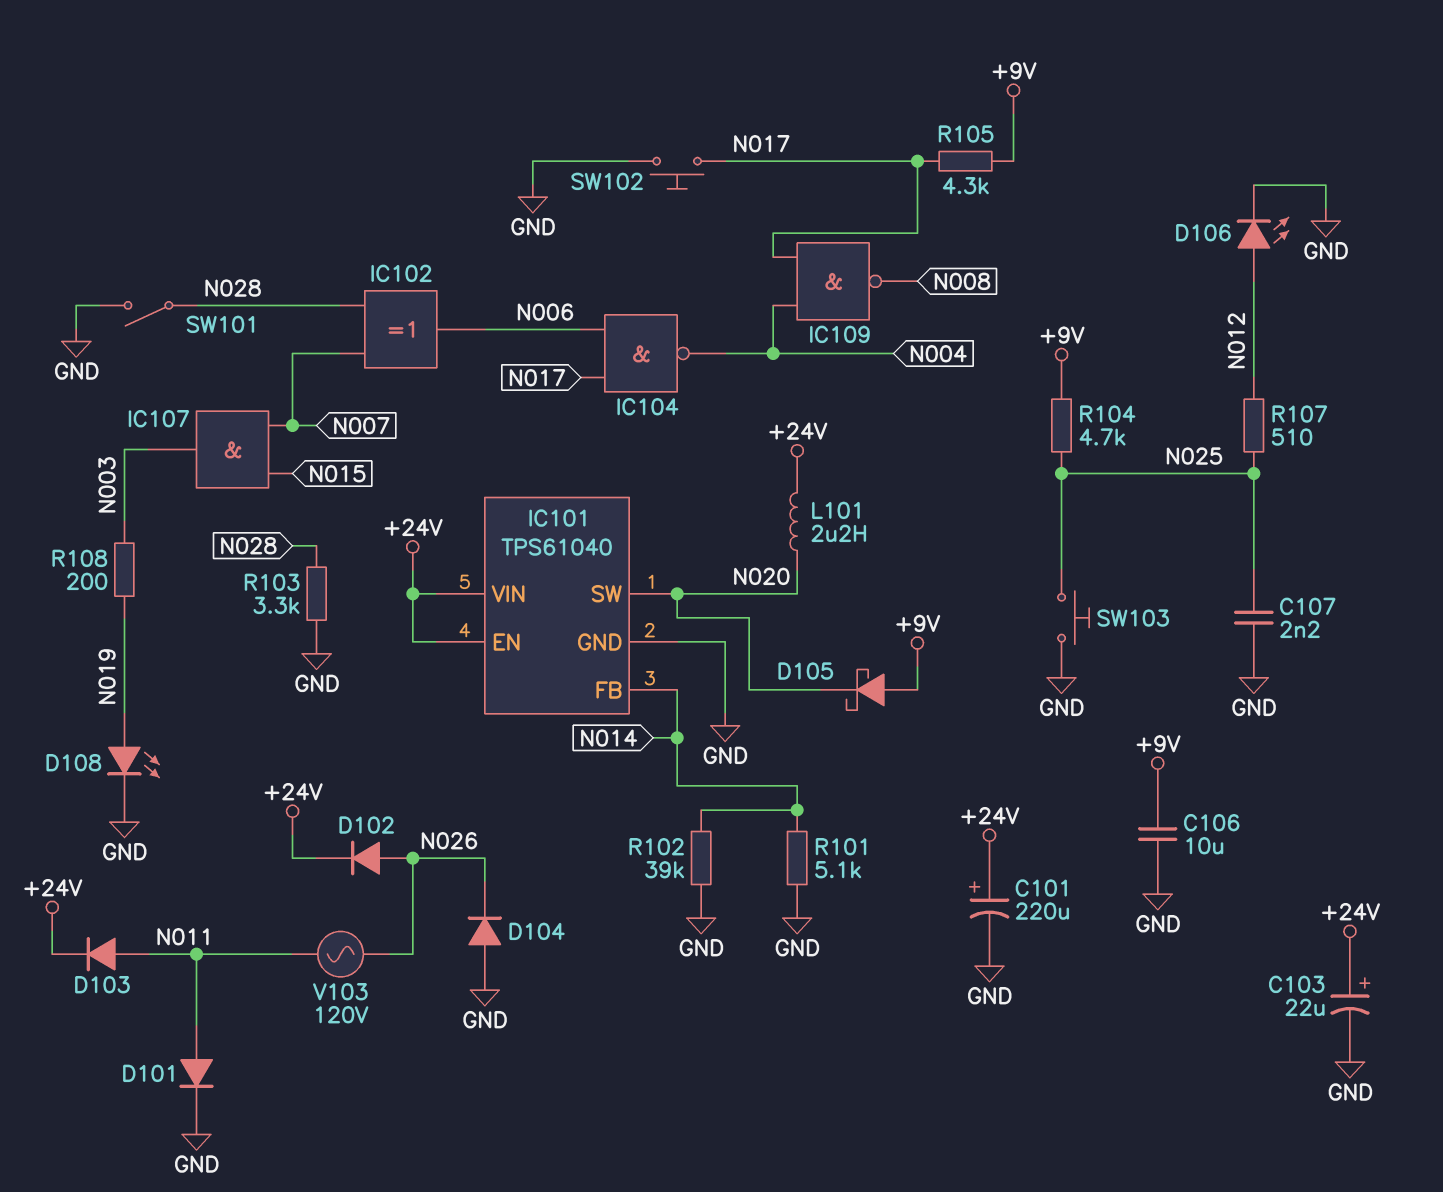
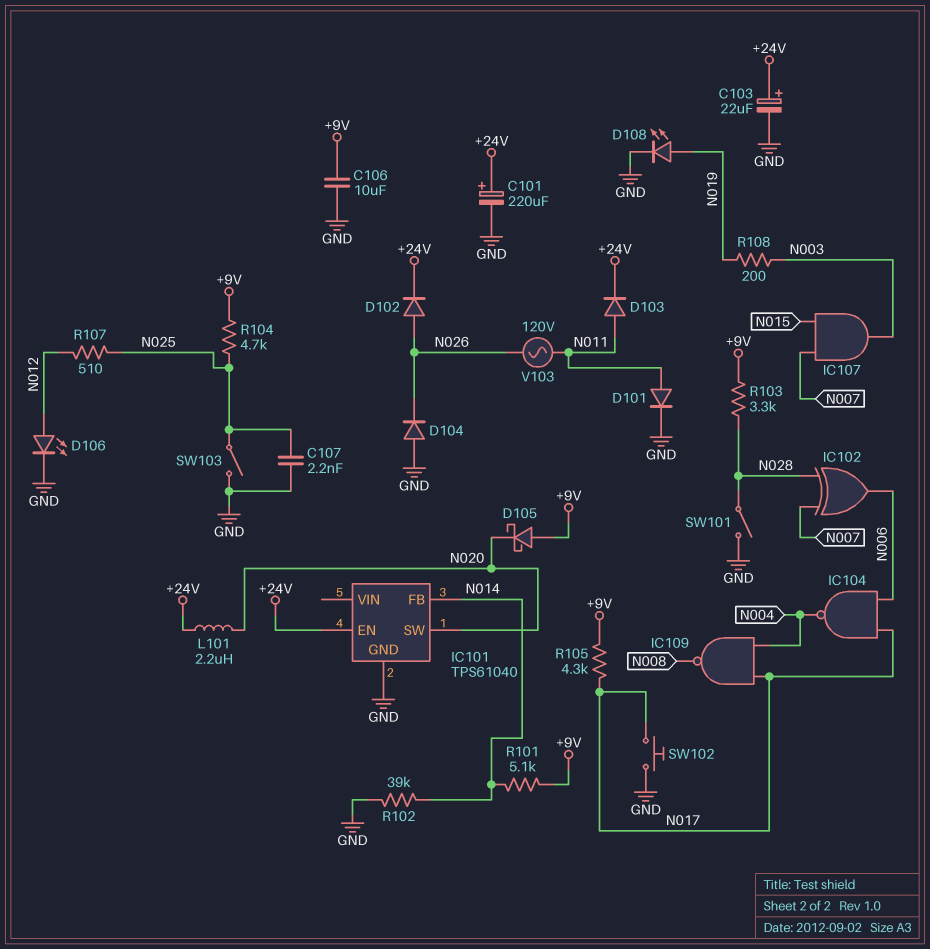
IC101 pin VIN: +24V -> none
R101: 5.1k (GND, N014) -> 5.1k (+9V, N014)
R103: 3.3k (GND, N028) -> 3.3k (+9V, N028)
SW103: button (GND, N025) -> switch (GND, N025)

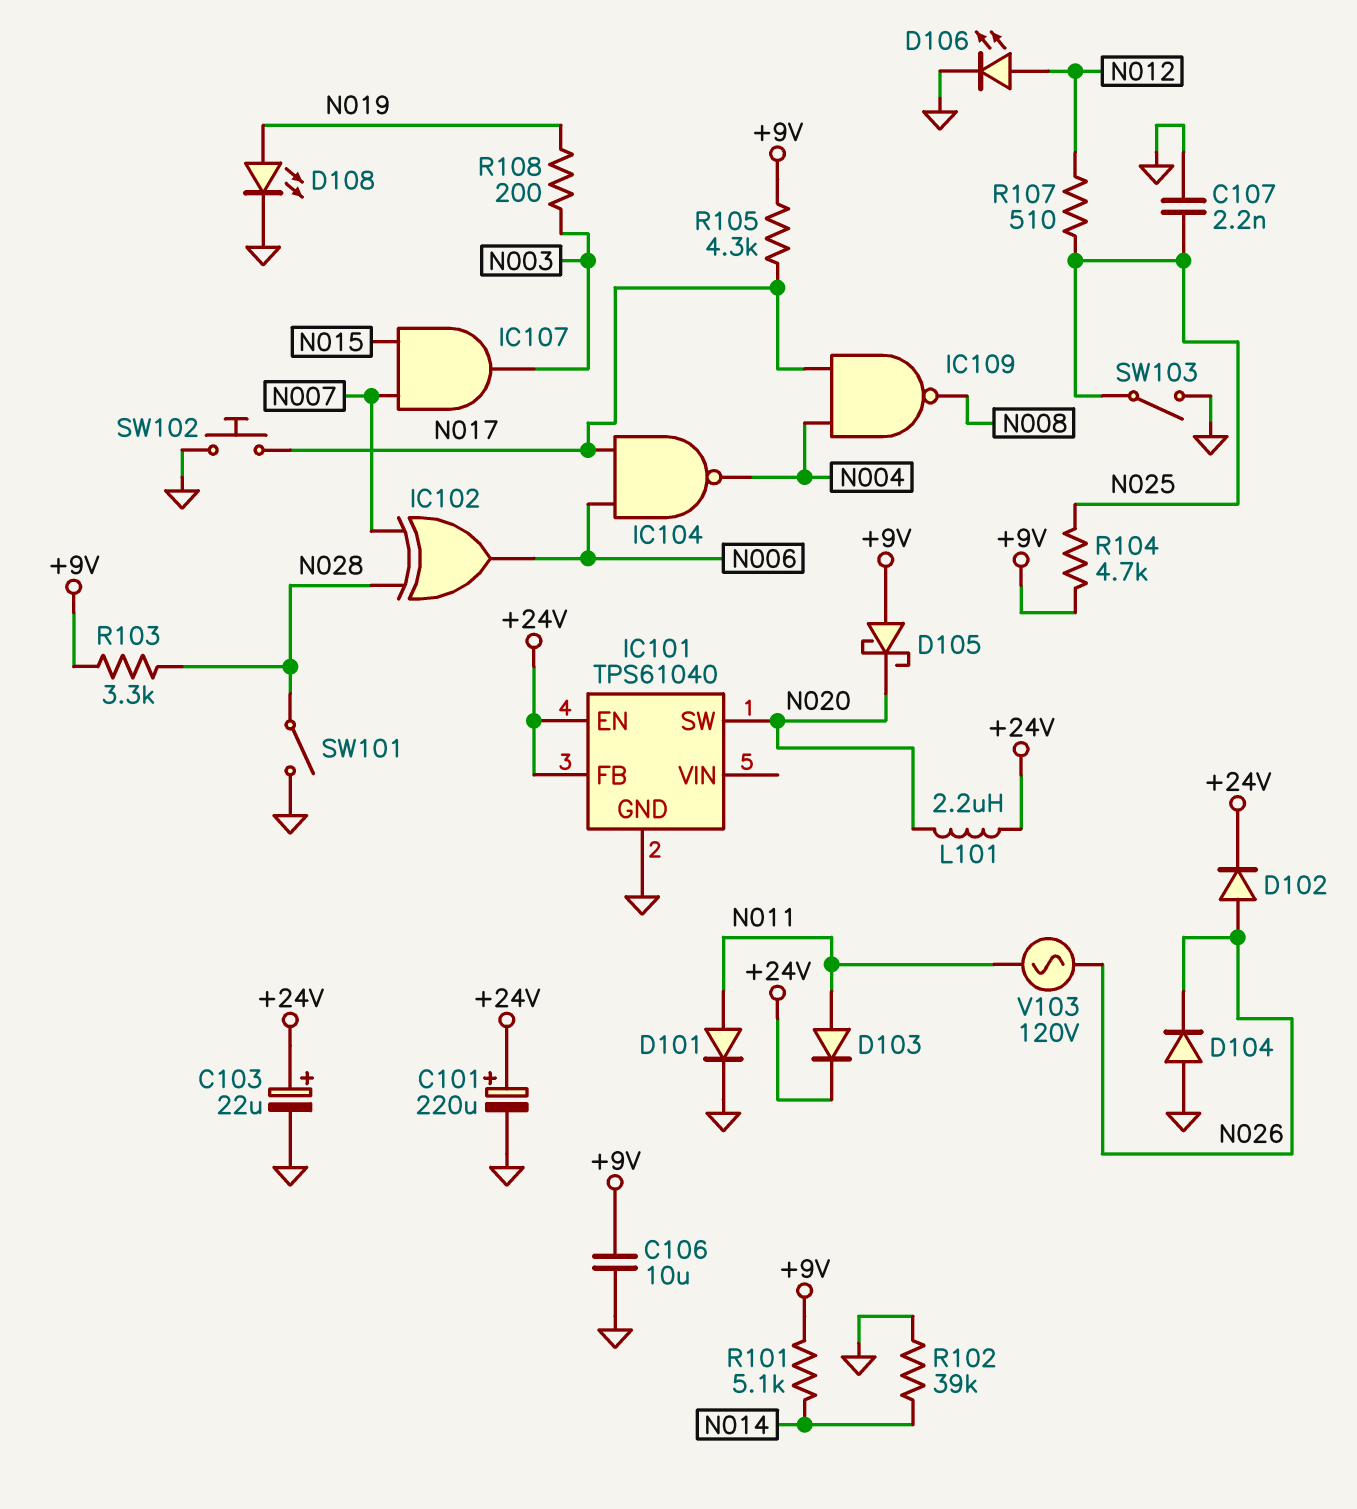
IC101 pin FB: N014 -> +24V

